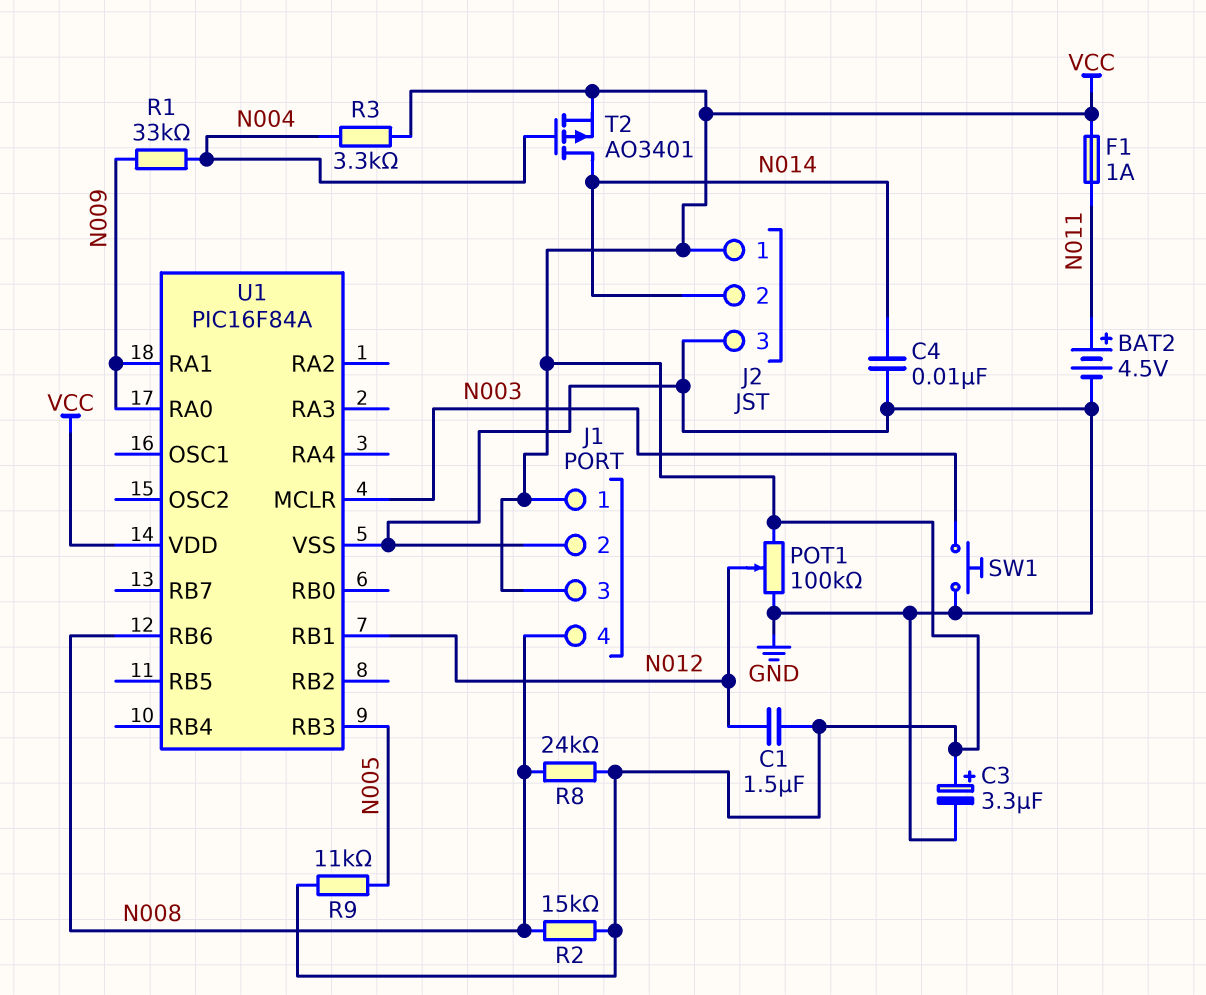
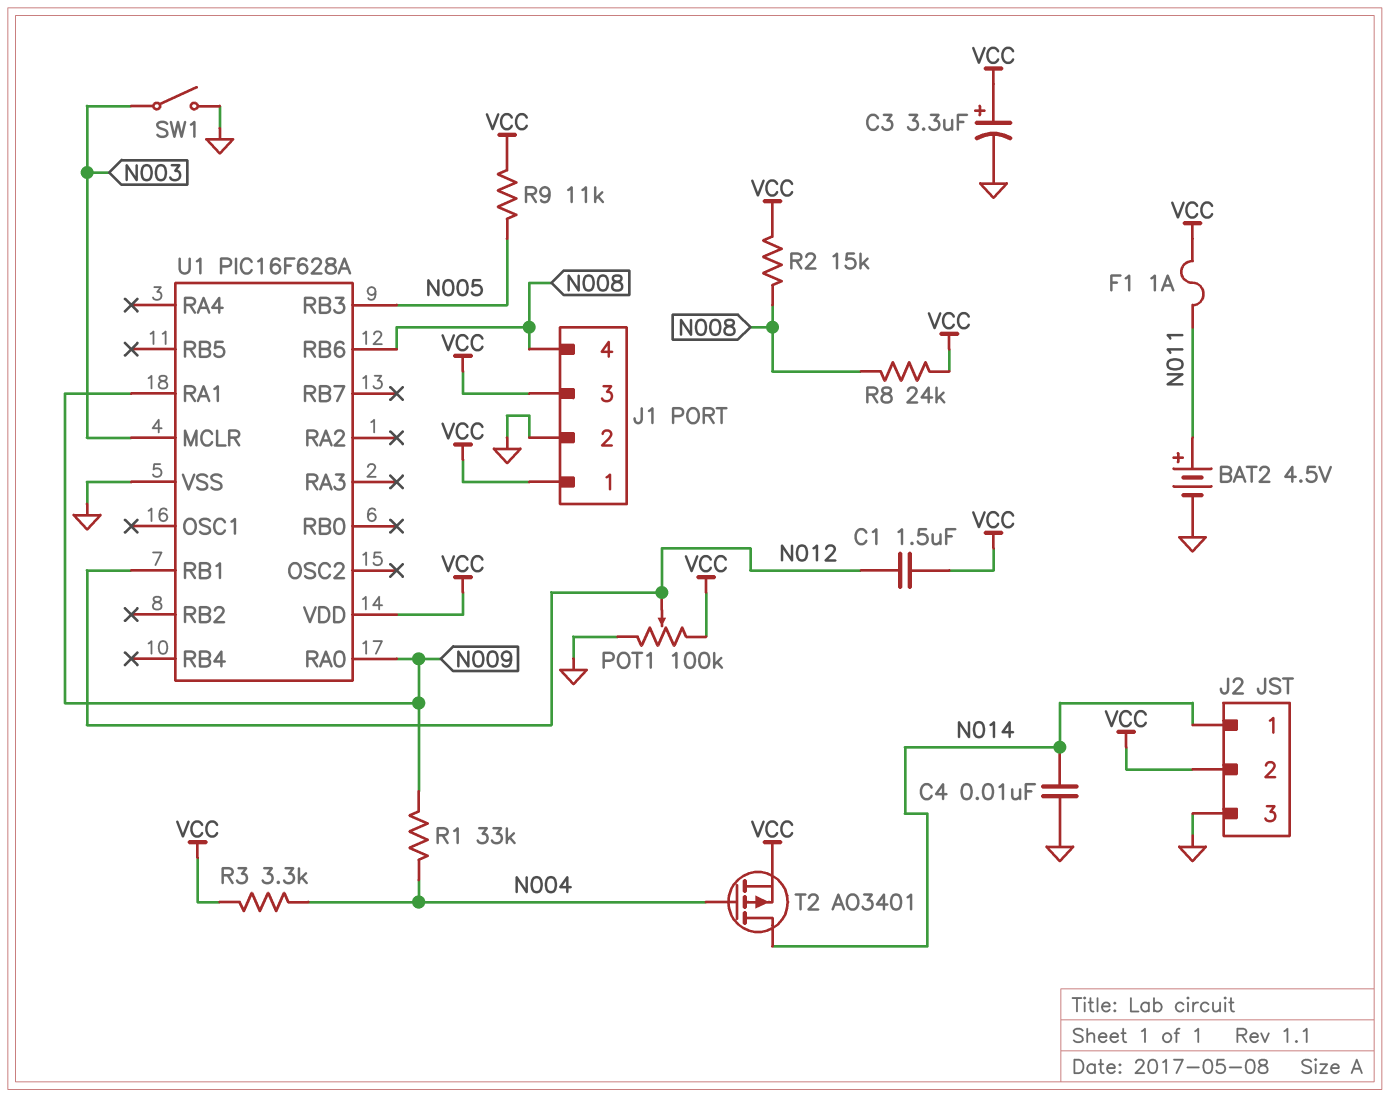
J2 pin 1: VCC -> N014
J2 pin 2: N014 -> VCC
SW1: button (GND, N003) -> switch (GND, N003)
U1: PIC16F84A -> PIC16F628A

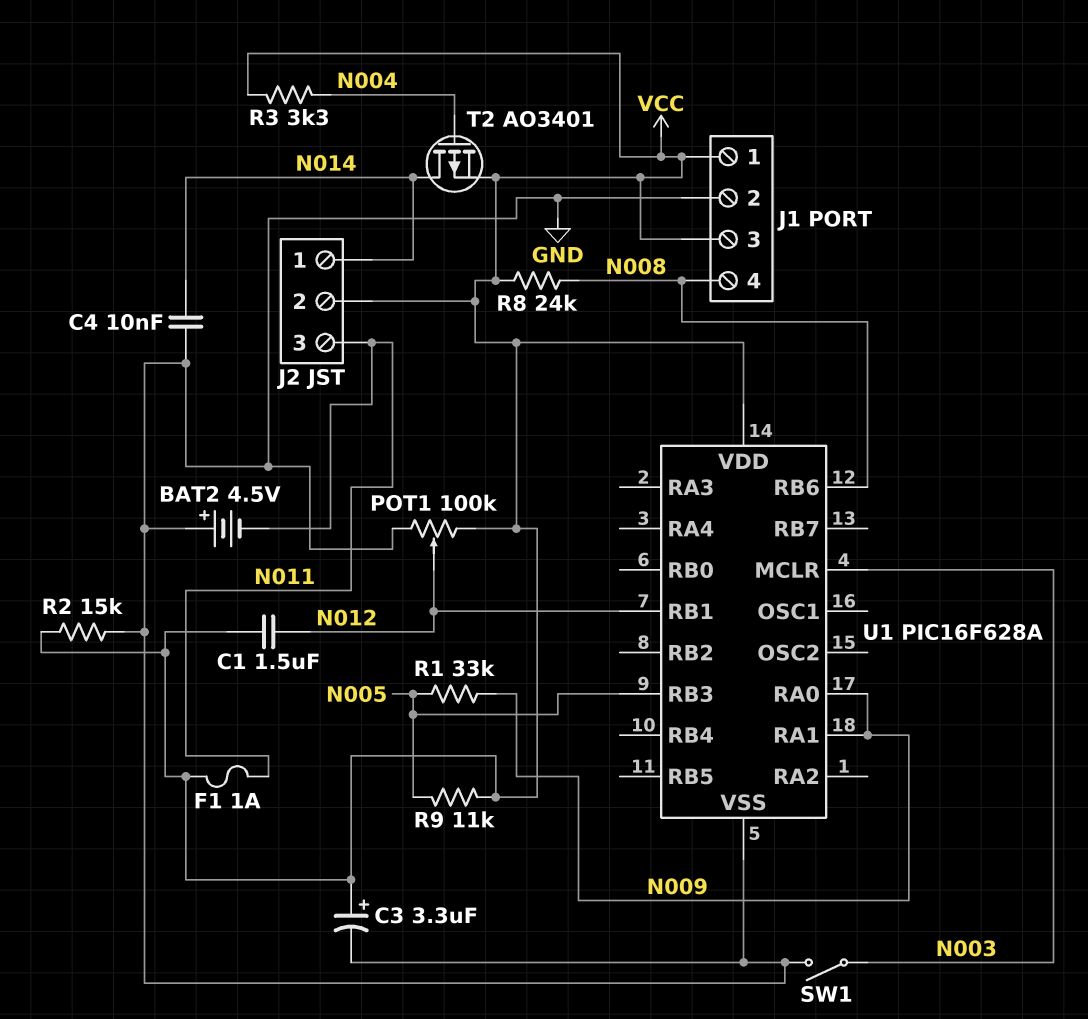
BAT2: 4.5V (plus N011, minus GND) -> 4.5V (plus GND, minus N011)
J2 pin 3: GND -> N011
R1: 33k (N004, N009) -> 33k (N005, N009)
R2: 15k (N008, VCC) -> 15k (GND, VCC)

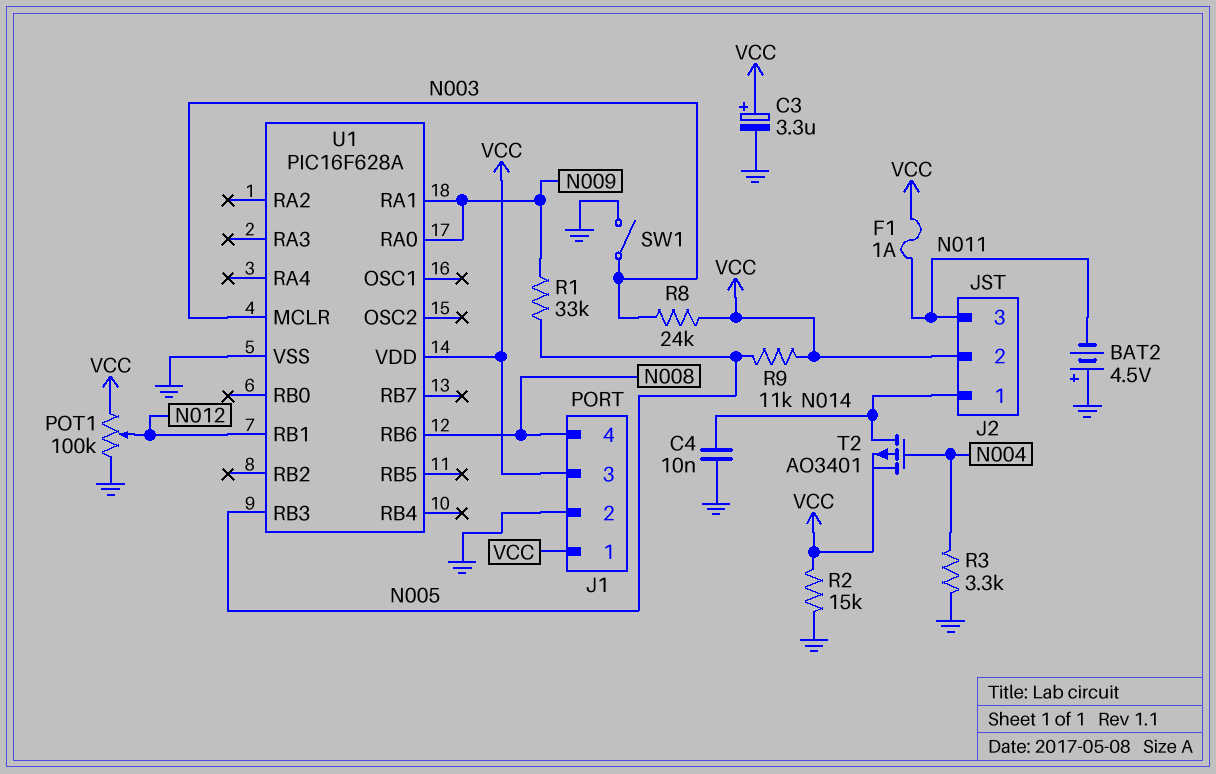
C1: 1.5uF (N012, VCC) -> none
R3: 3.3k (N004, VCC) -> 3.3k (GND, N004)
R8: 24k (N008, VCC) -> 24k (N003, VCC)

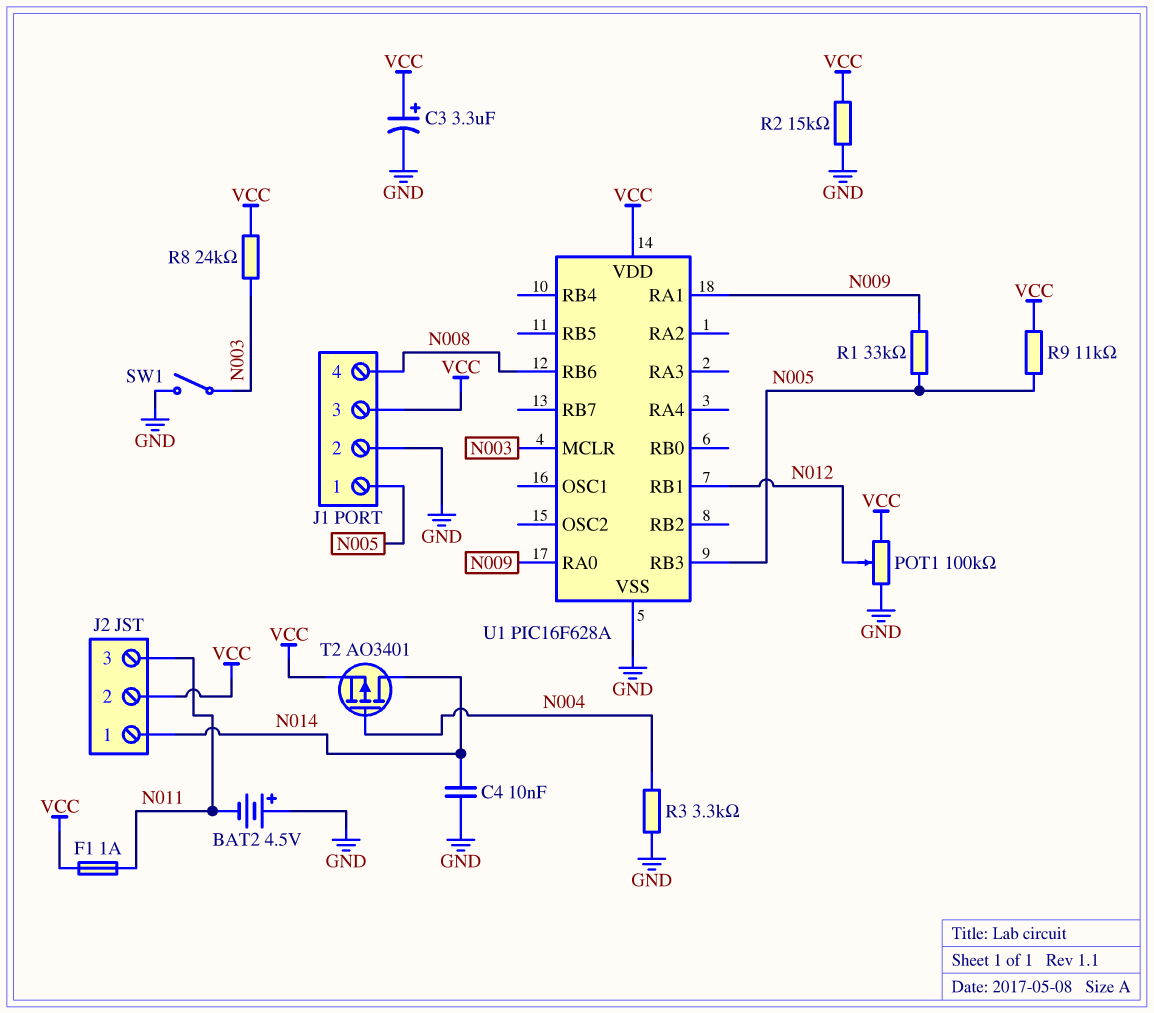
J1 pin 1: VCC -> N005

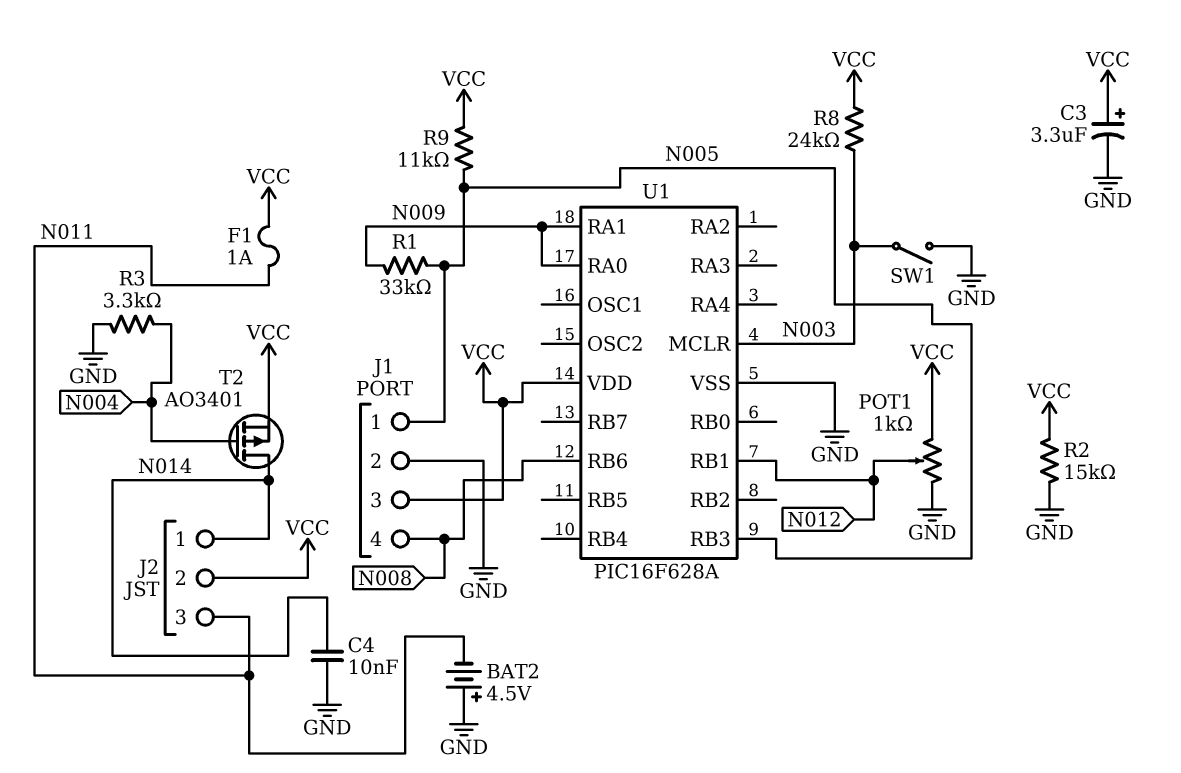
POT1: 100k (GND, VCC, wiper N012) -> 1k (GND, VCC, wiper N012)

